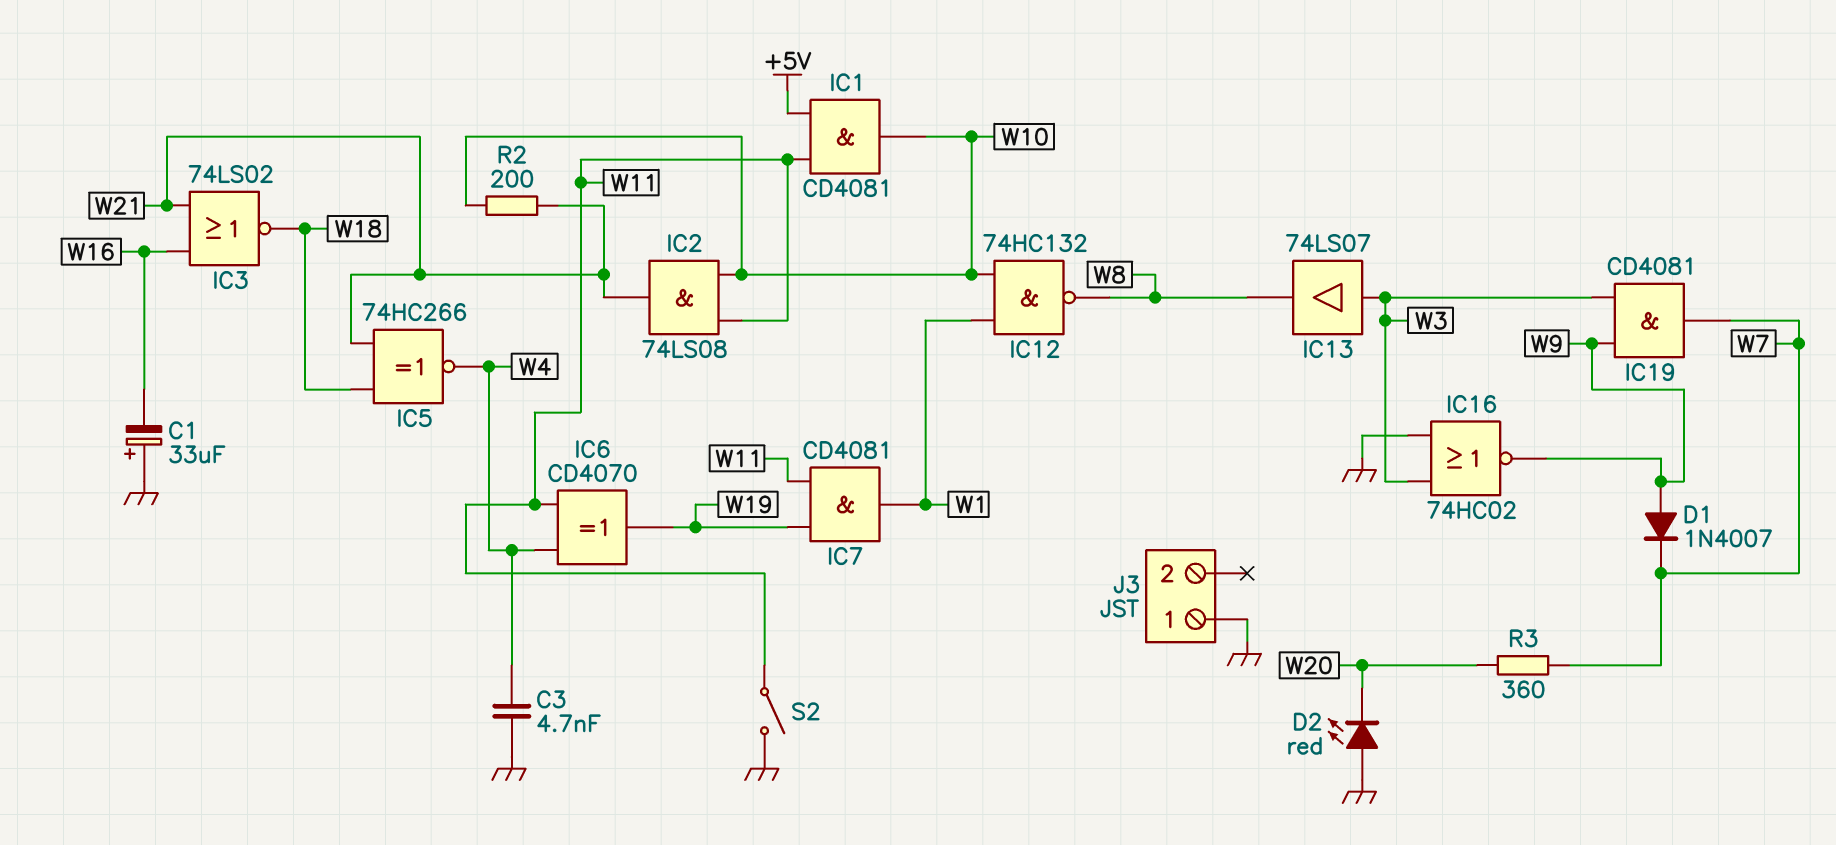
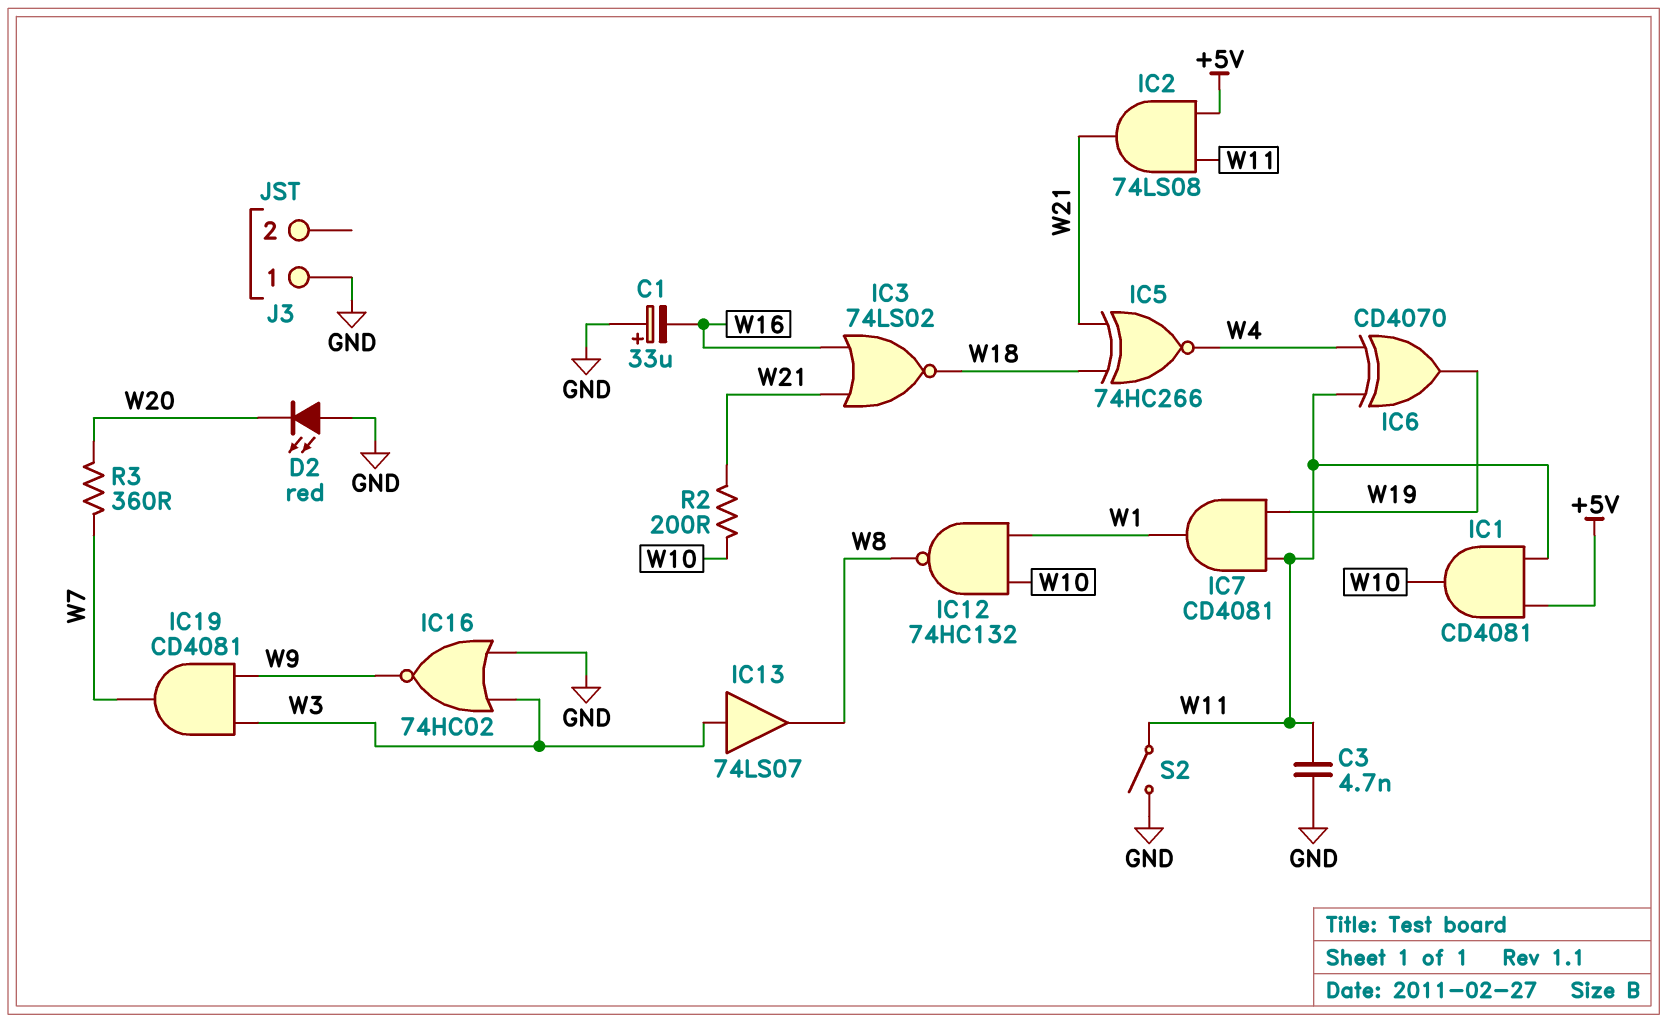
C3: 4.7nF (GND, W4) -> 4.7nF (GND, W11)
D1: diode 1N4007 (A W9, K W7) -> none
IC2: AND 74LS08 (in W10, in W11, out W21) -> AND 74LS08 (in +5V, in W11, out W21)

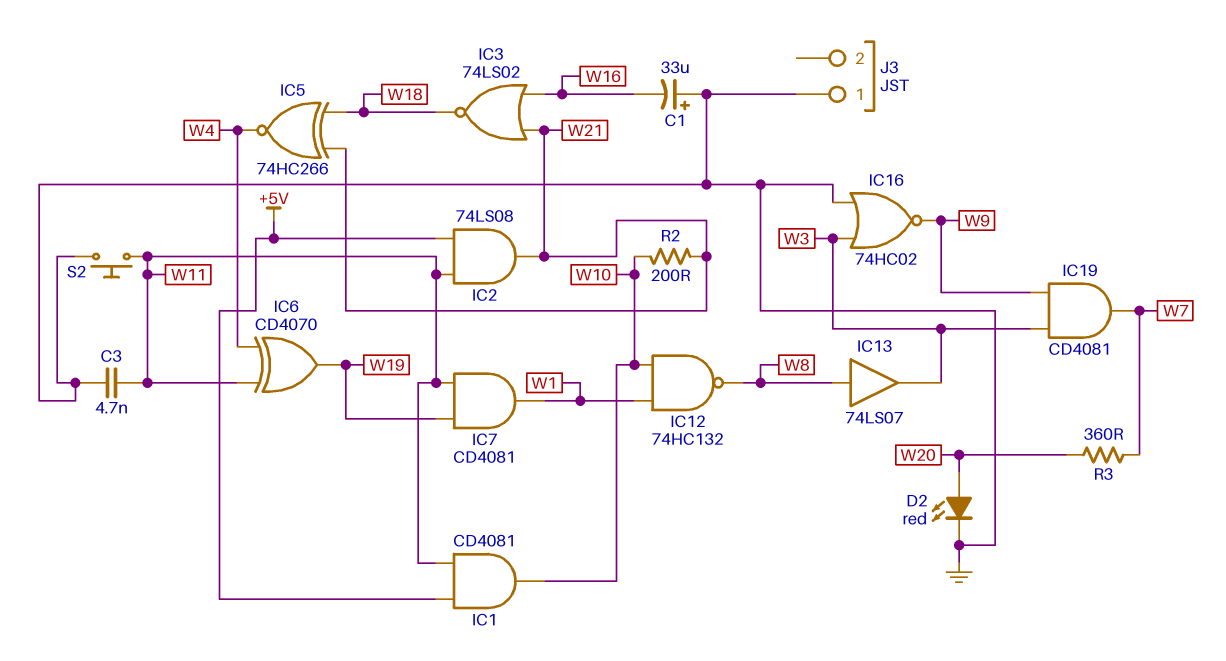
D2: LED red (A GND, K W20) -> LED red (A W20, K GND)
IC13: buffer 74LS07 (in W3, out W8) -> buffer 74LS07 (in W8, out W3)
S2: switch (GND, W11) -> button (GND, W11)

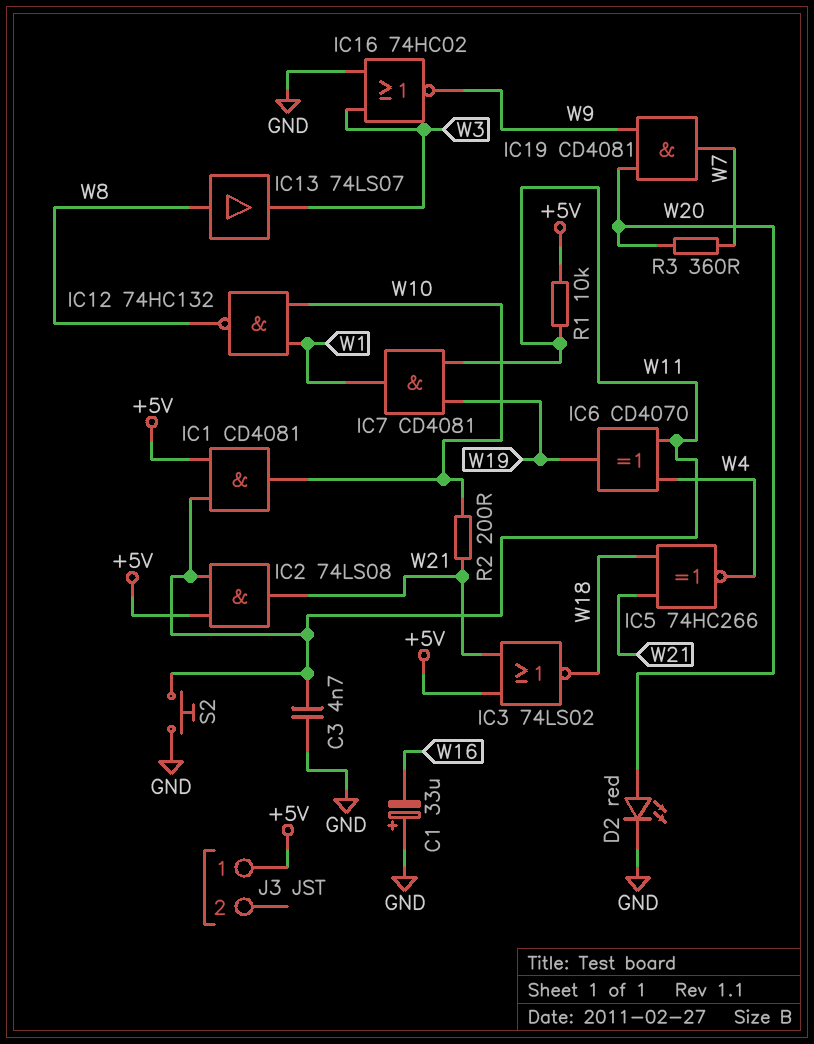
IC3: NOR 74LS02 (in W16, in W21, out W18) -> NOR 74LS02 (in +5V, in W21, out W18)
IC19: AND CD4081 (in W3, in W9, out W7) -> AND CD4081 (in W9, in W20, out W7)
J3 pin 1: GND -> +5V
R1: none -> 10k (+5V, W11)

